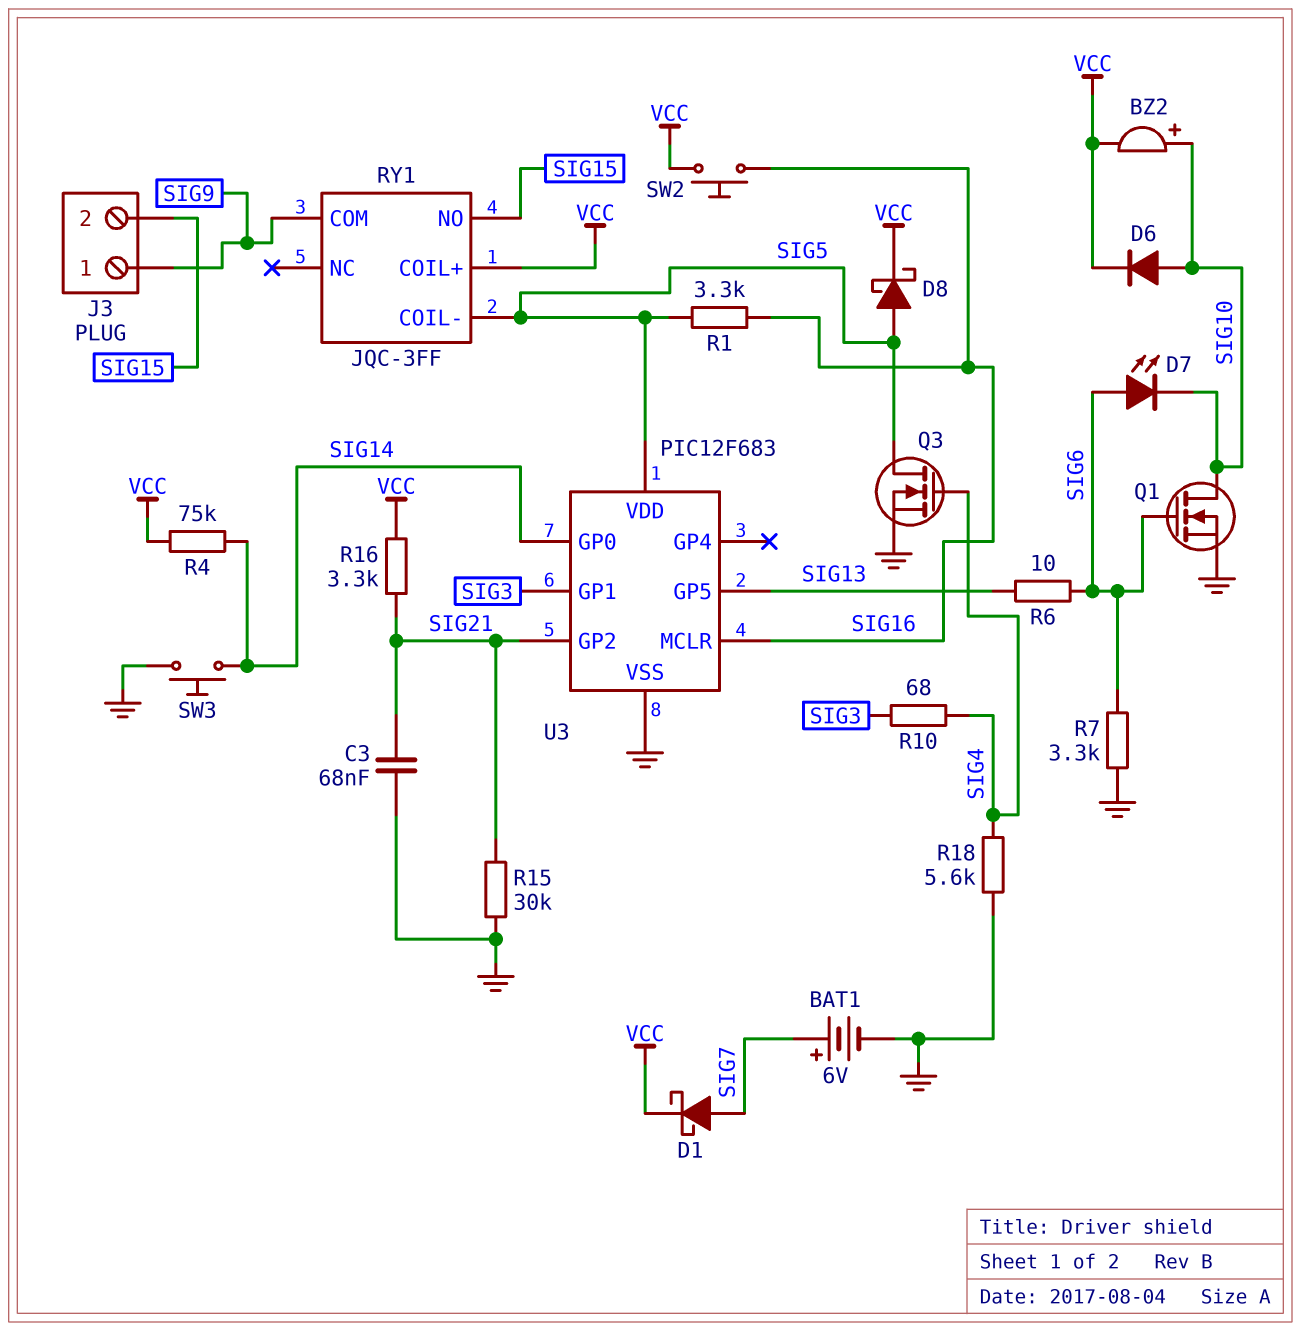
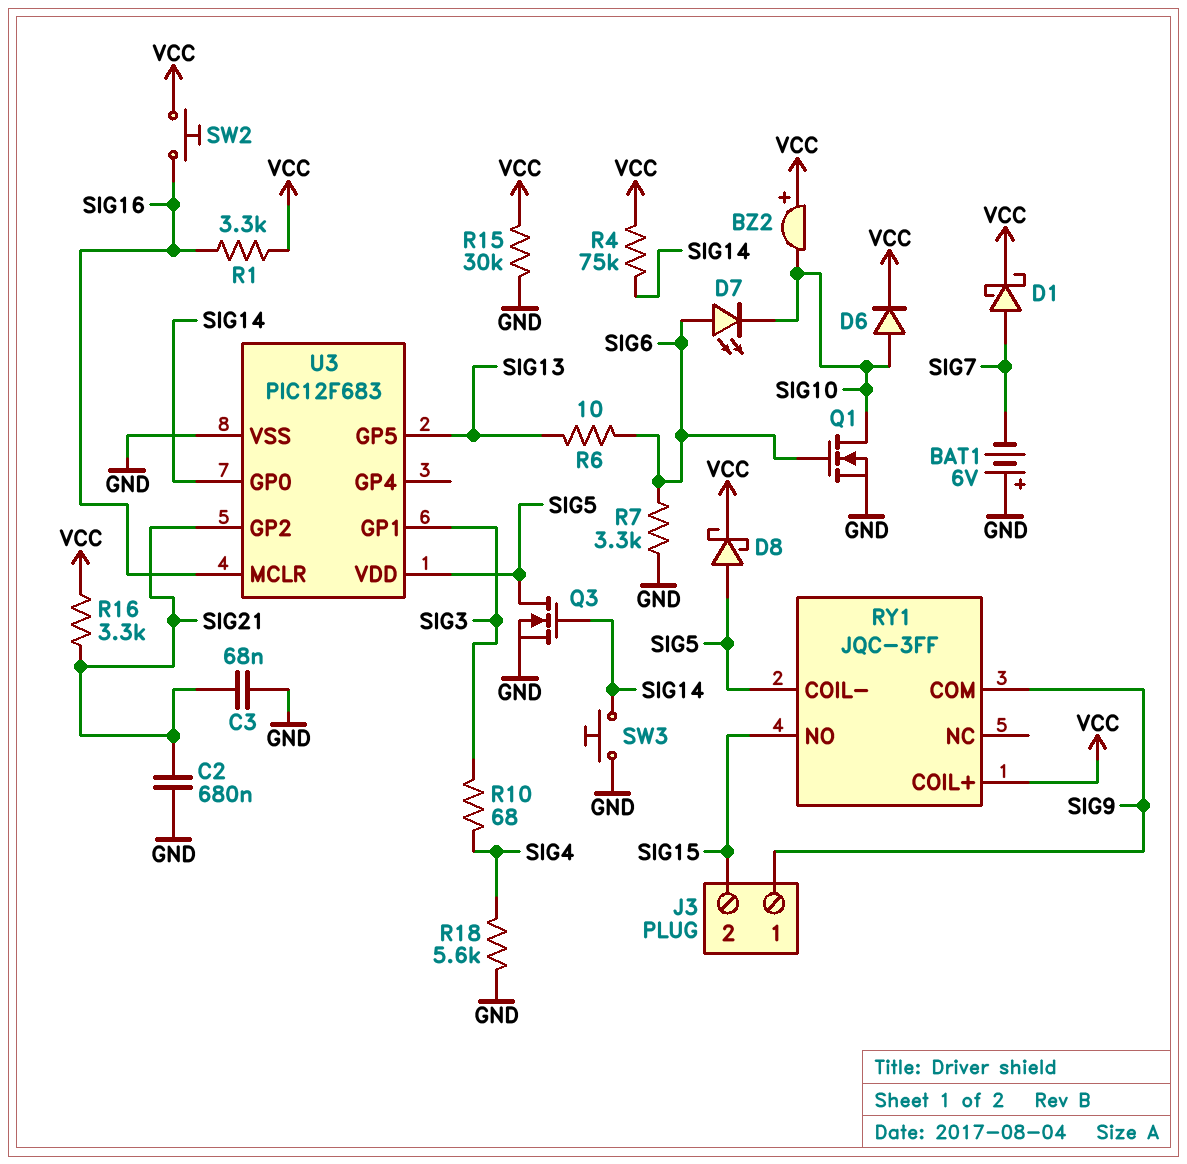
BAT1: 6V (plus SIG7, minus GND) -> 6V (plus GND, minus SIG7)
BZ2: buzzer (plus SIG10, minus VCC) -> buzzer (plus VCC, minus SIG10)
C2: none -> 680nF (GND, SIG21)
Q3: NMOS (G SIG4, D SIG5, S GND) -> NMOS (G SIG14, D SIG5, S GND)
R1: 3.3k (SIG5, SIG16) -> 3.3k (SIG16, VCC)
R15: 30k (GND, SIG21) -> 30k (GND, VCC)

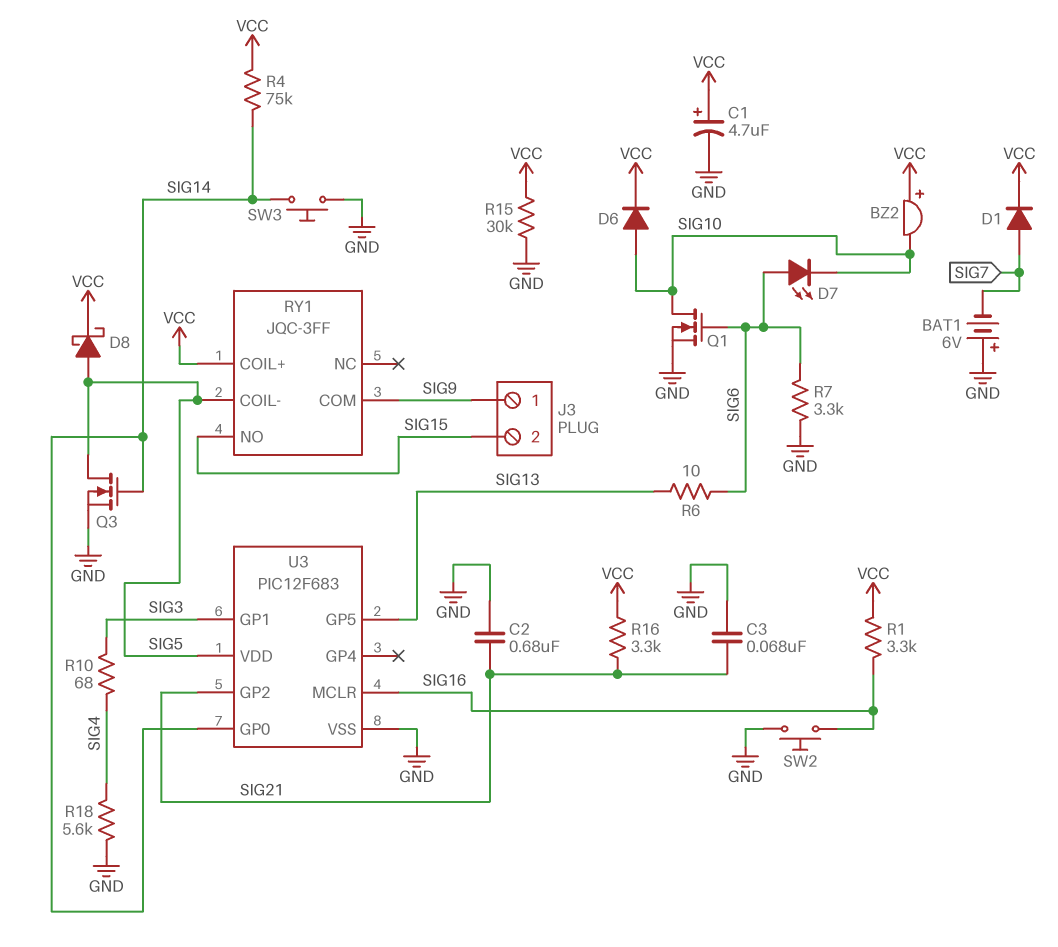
C1: none -> 4.7uF (plus VCC, minus GND)
D1: schottky (A SIG7, K VCC) -> diode (A SIG7, K VCC)
SW2: button (SIG16, VCC) -> button (GND, SIG16)

